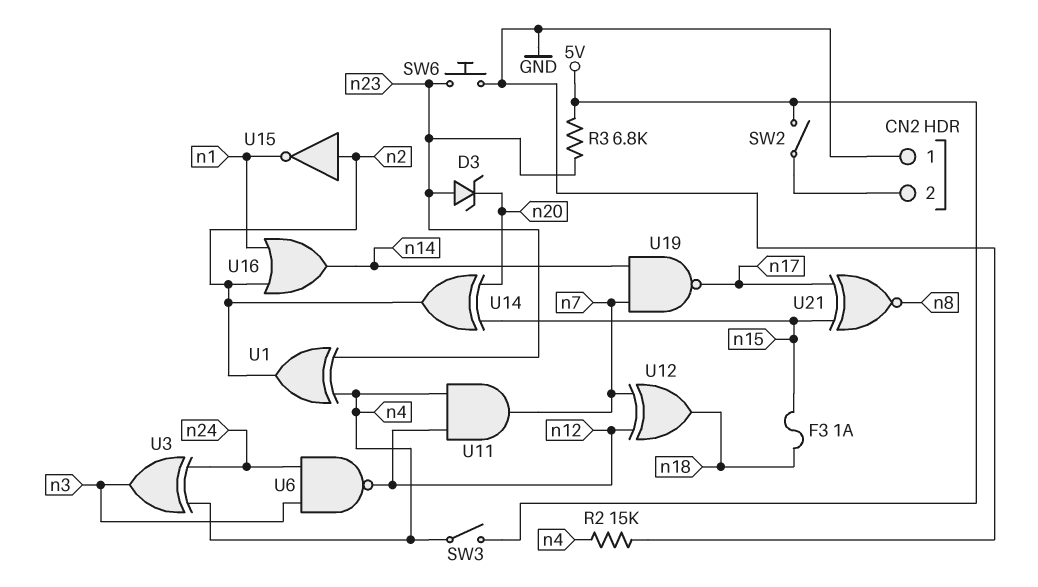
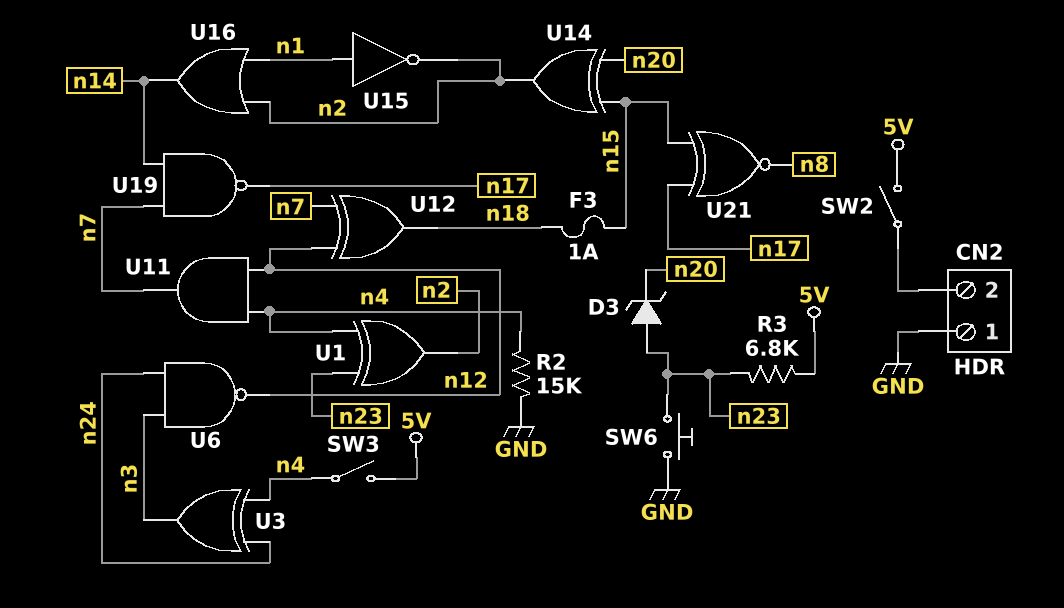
U15: NOT (in n2, out n1) -> NOT (in n1, out n2)

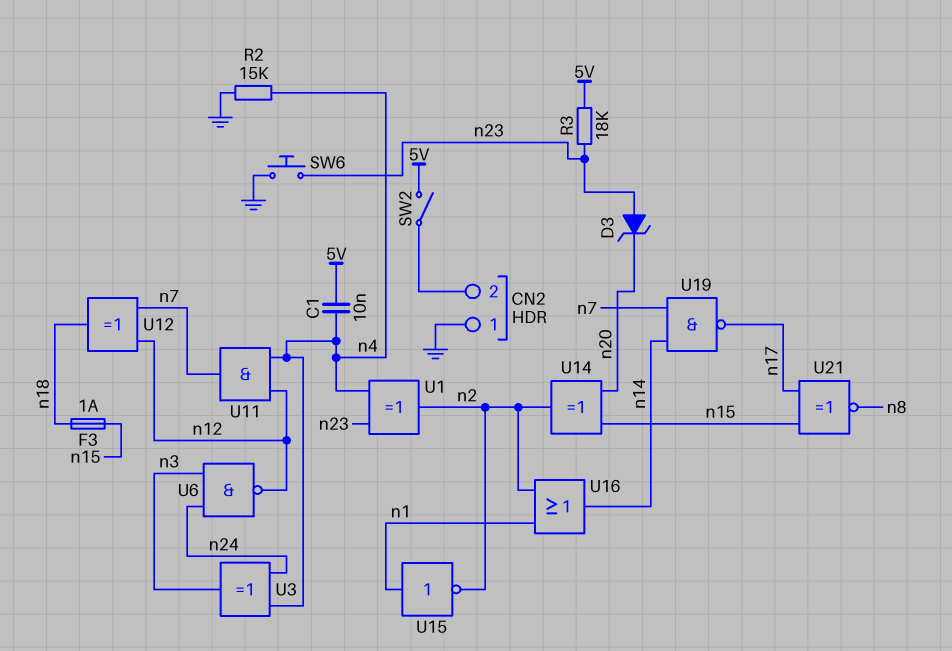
C1: none -> 10nF (5V, n4)
R3: 6.8k (5V, n23) -> 18k (5V, n23)
SW3: switch (5V, n4) -> none

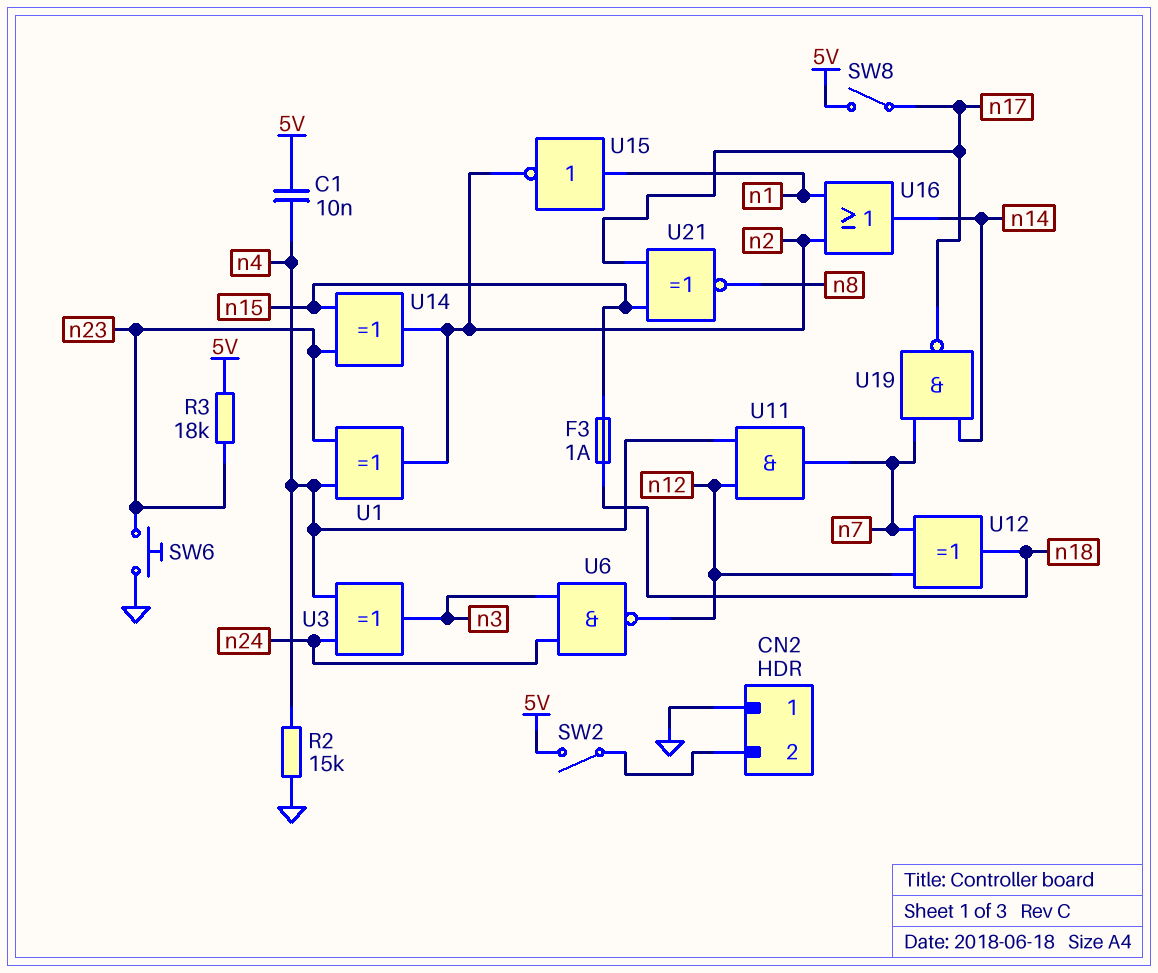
D3: zener (A n23, K n20) -> none
SW8: none -> switch (5V, n17)
U14: XOR (in n15, in n20, out n2) -> XOR (in n15, in n23, out n2)

